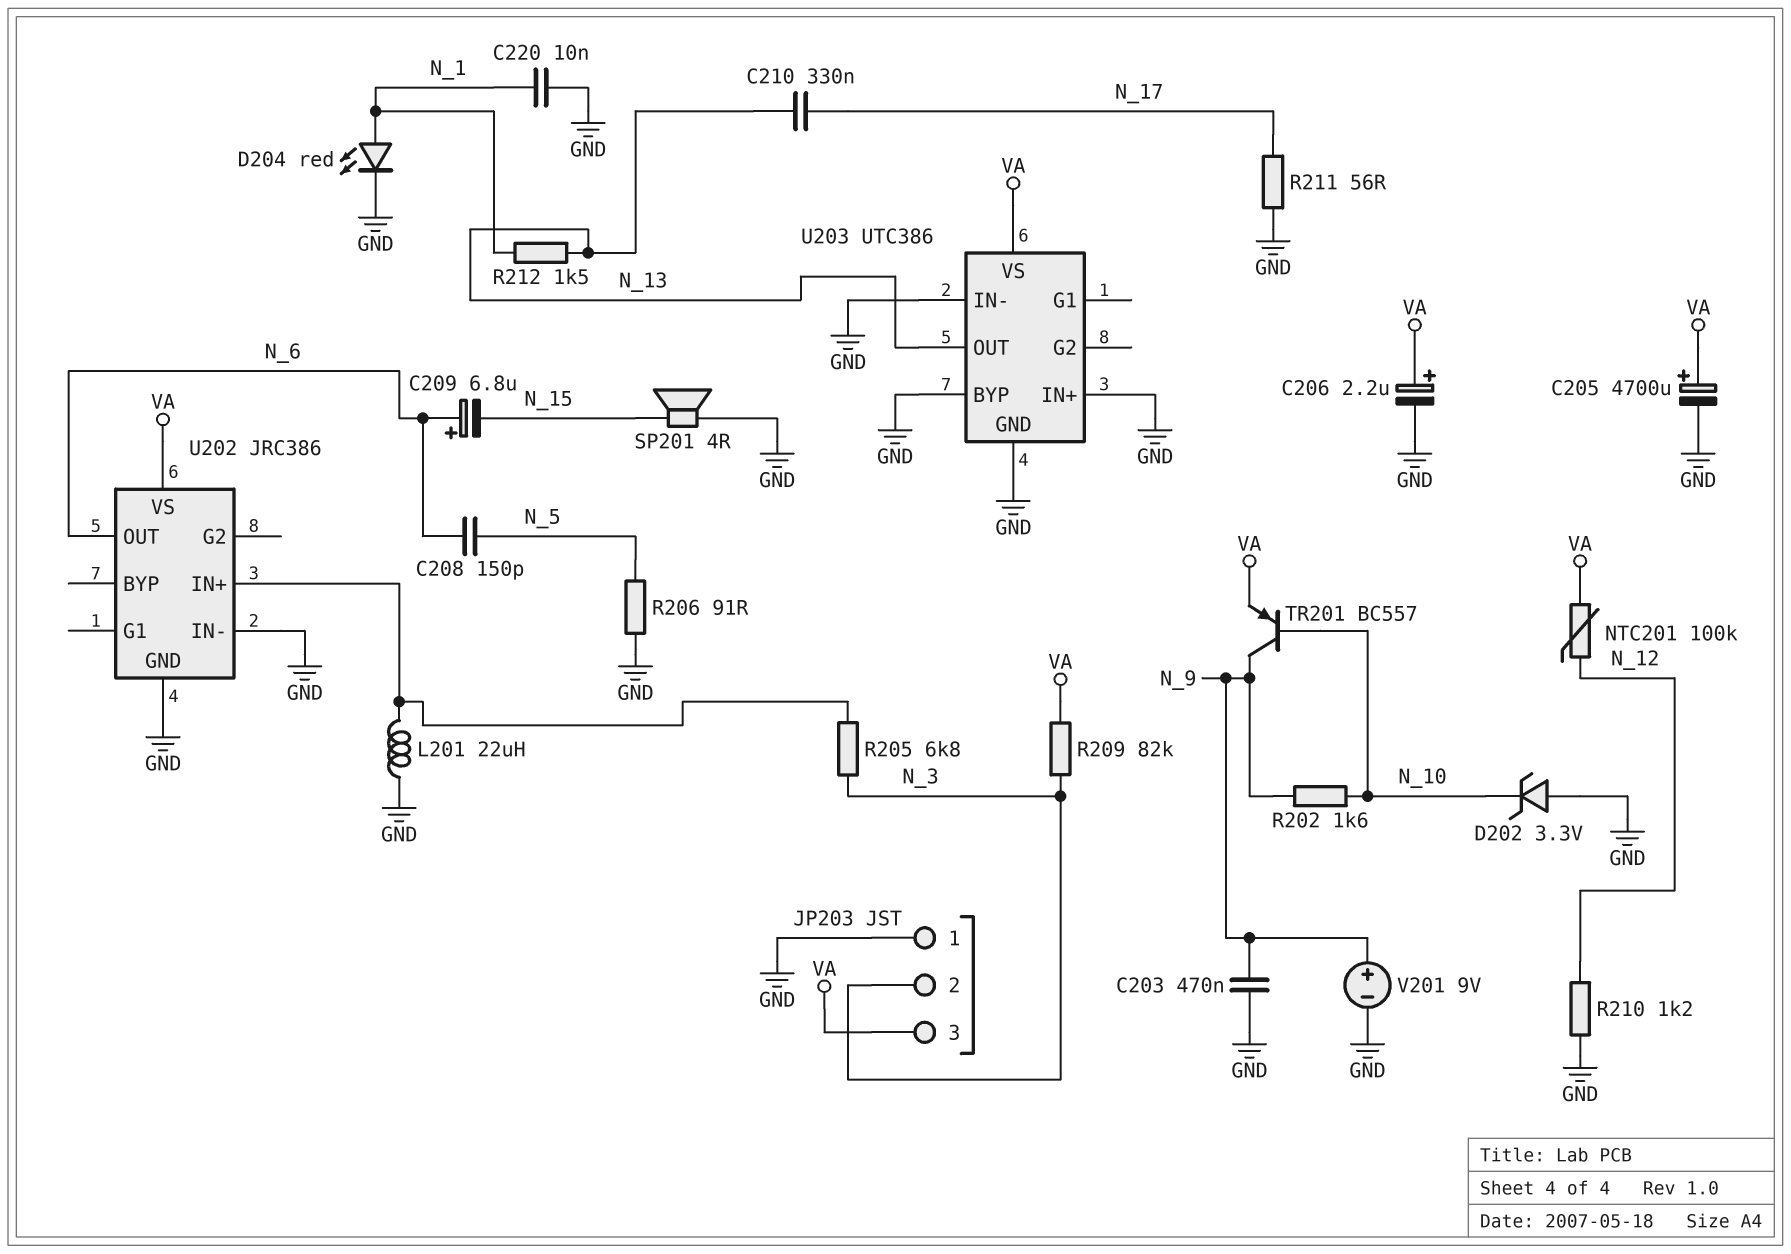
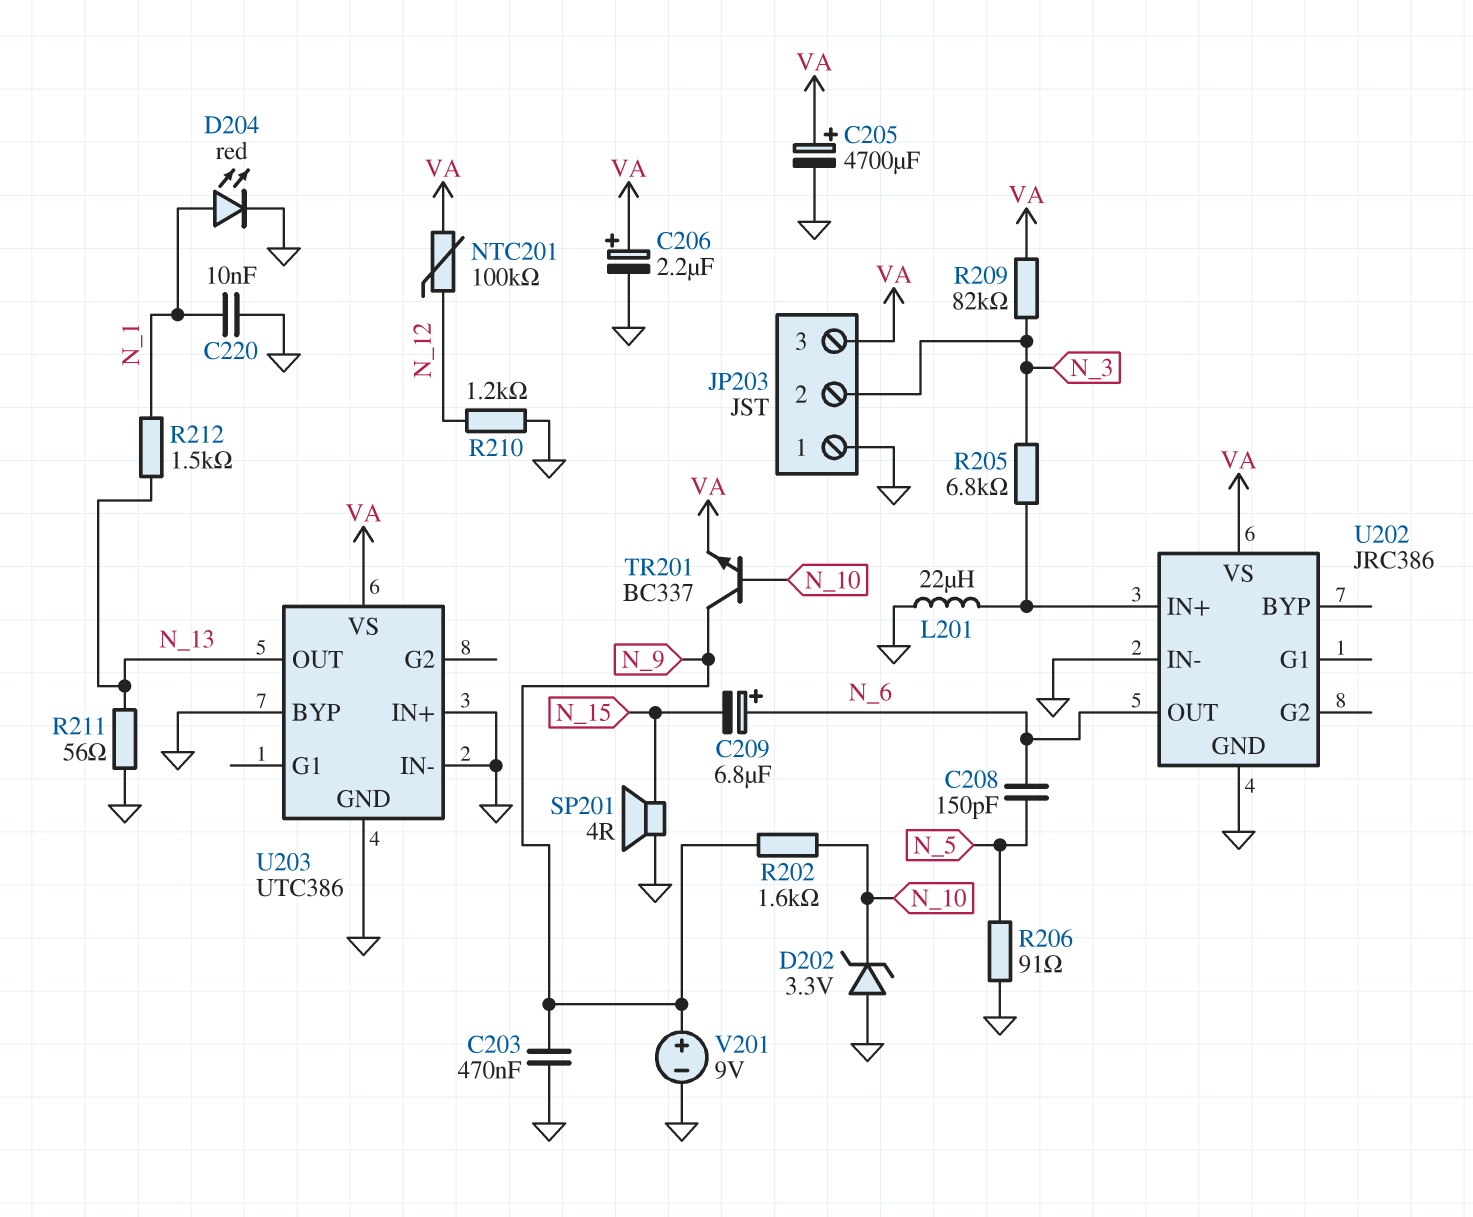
C210: 330nF (N_13, N_17) -> none
R211: 56 (GND, N_17) -> 56 (GND, N_13)
TR201: PNP BC557 (B N_10, C N_9, E VA) -> NPN BC337 (B N_10, C N_9, E VA)

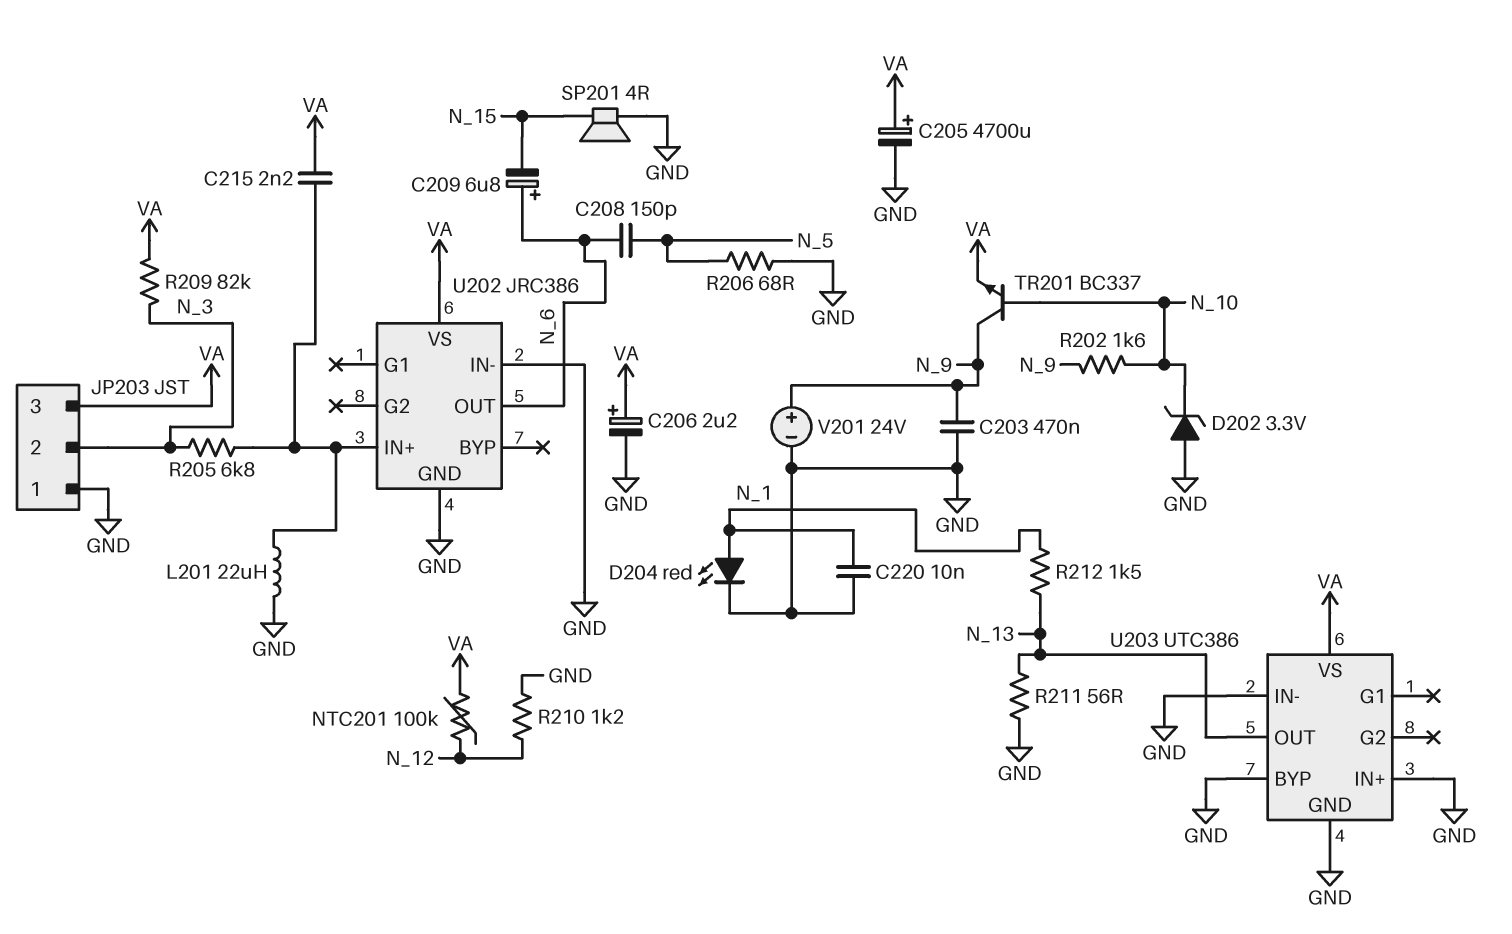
C215: none -> 2.2nF (U202/IN+, VA)
R206: 91 (GND, N_5) -> 68 (GND, N_5)
V201: 9V (plus N_9, minus GND) -> 24V (plus N_9, minus GND)

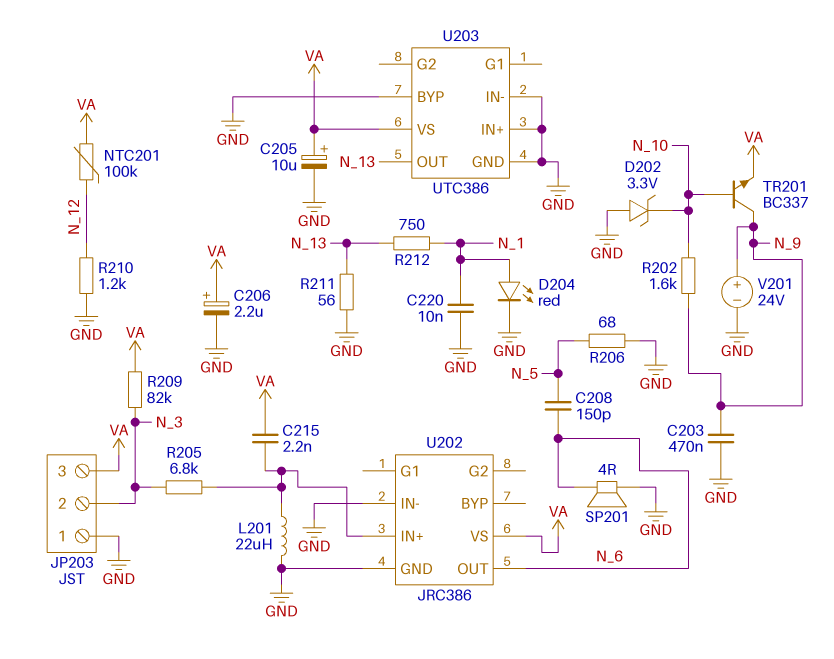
C205: 4700uF (plus VA, minus GND) -> 10uF (plus VA, minus GND)
C209: 6.8uF (plus N_6, minus N_15) -> none
R212: 1.5k (N_1, N_13) -> 750 (N_1, N_13)
SP201: speaker 4R (GND, N_15) -> speaker 4R (GND, N_6)

